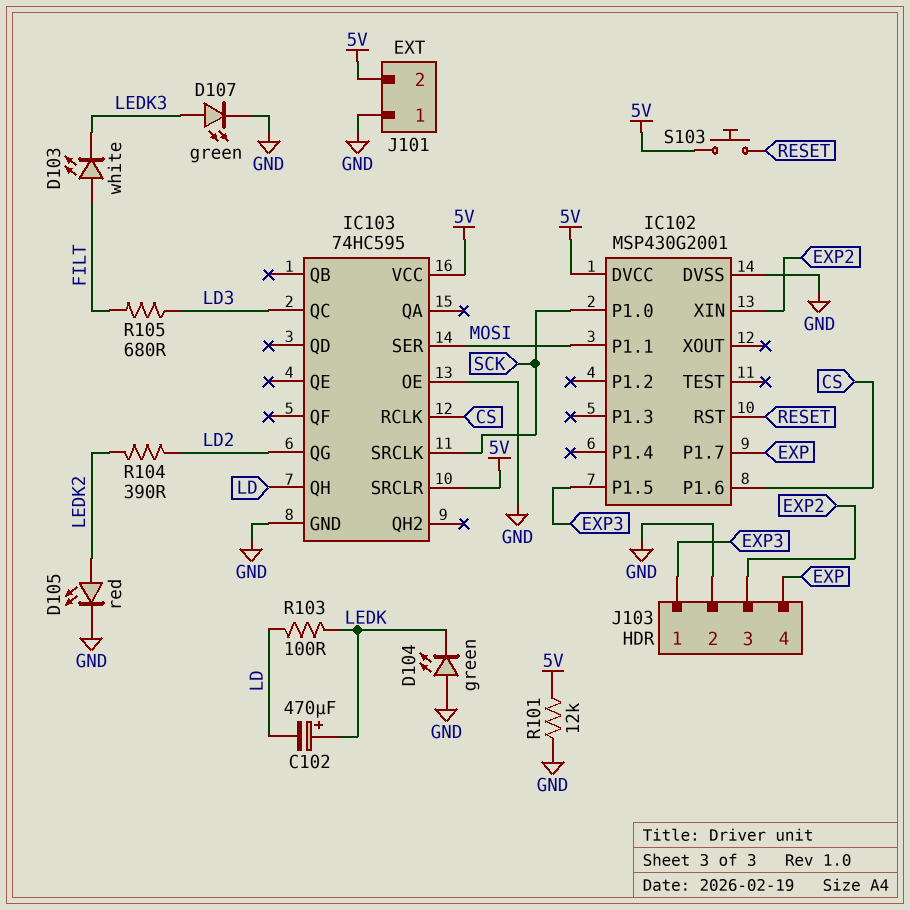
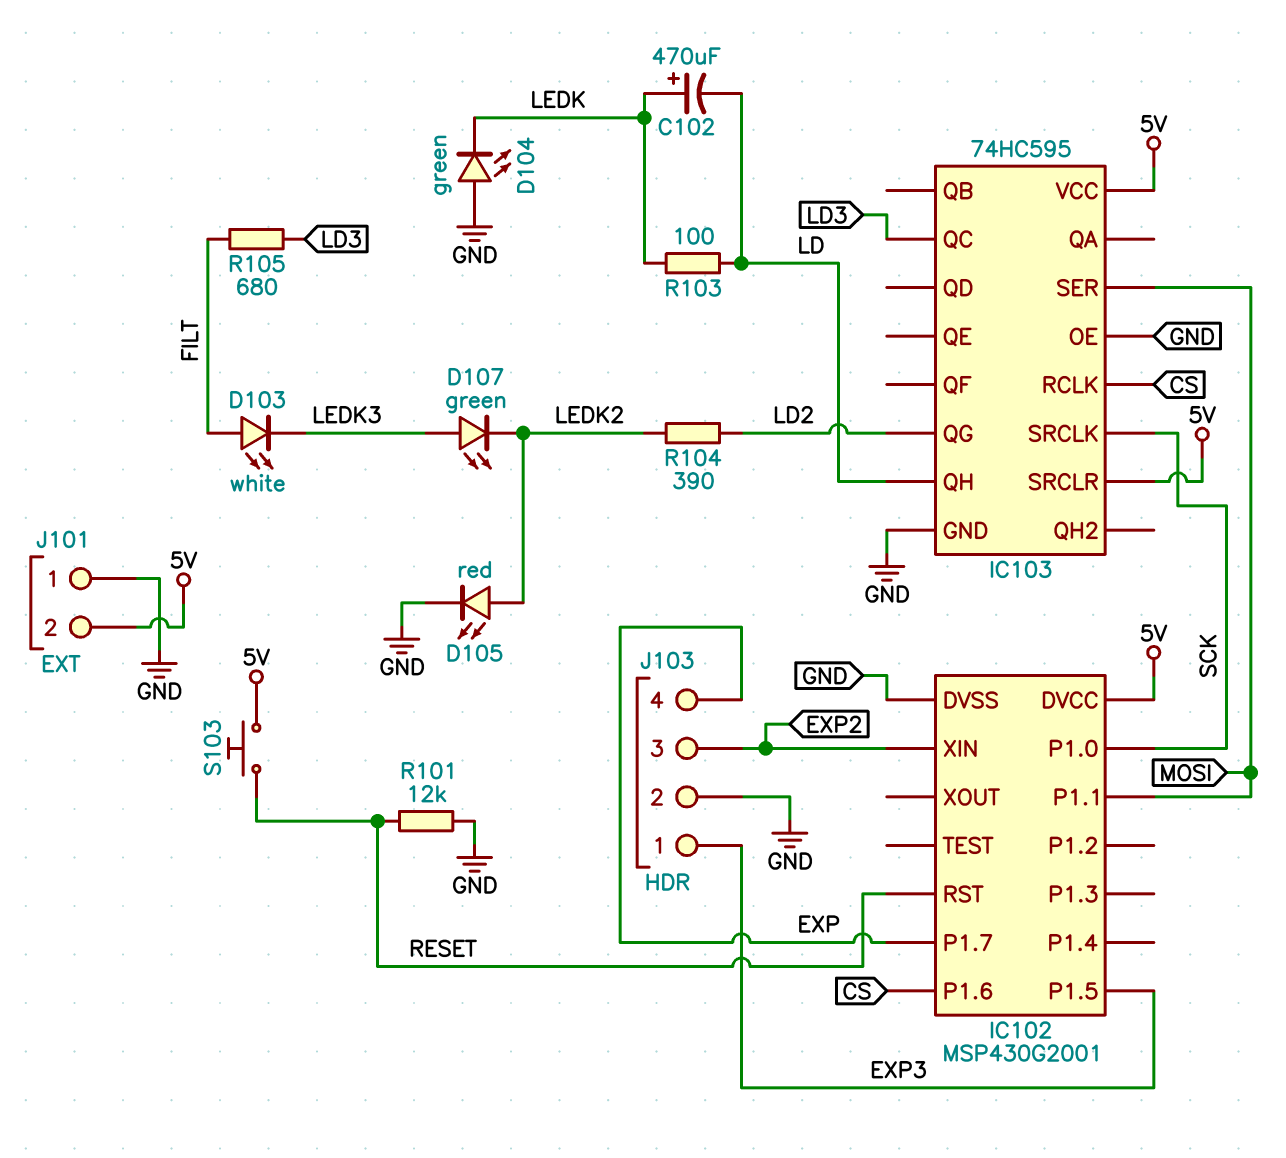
D107: LED green (A LEDK3, K GND) -> LED green (A LEDK3, K LEDK2)
R101: 12k (5V, GND) -> 12k (GND, RESET)

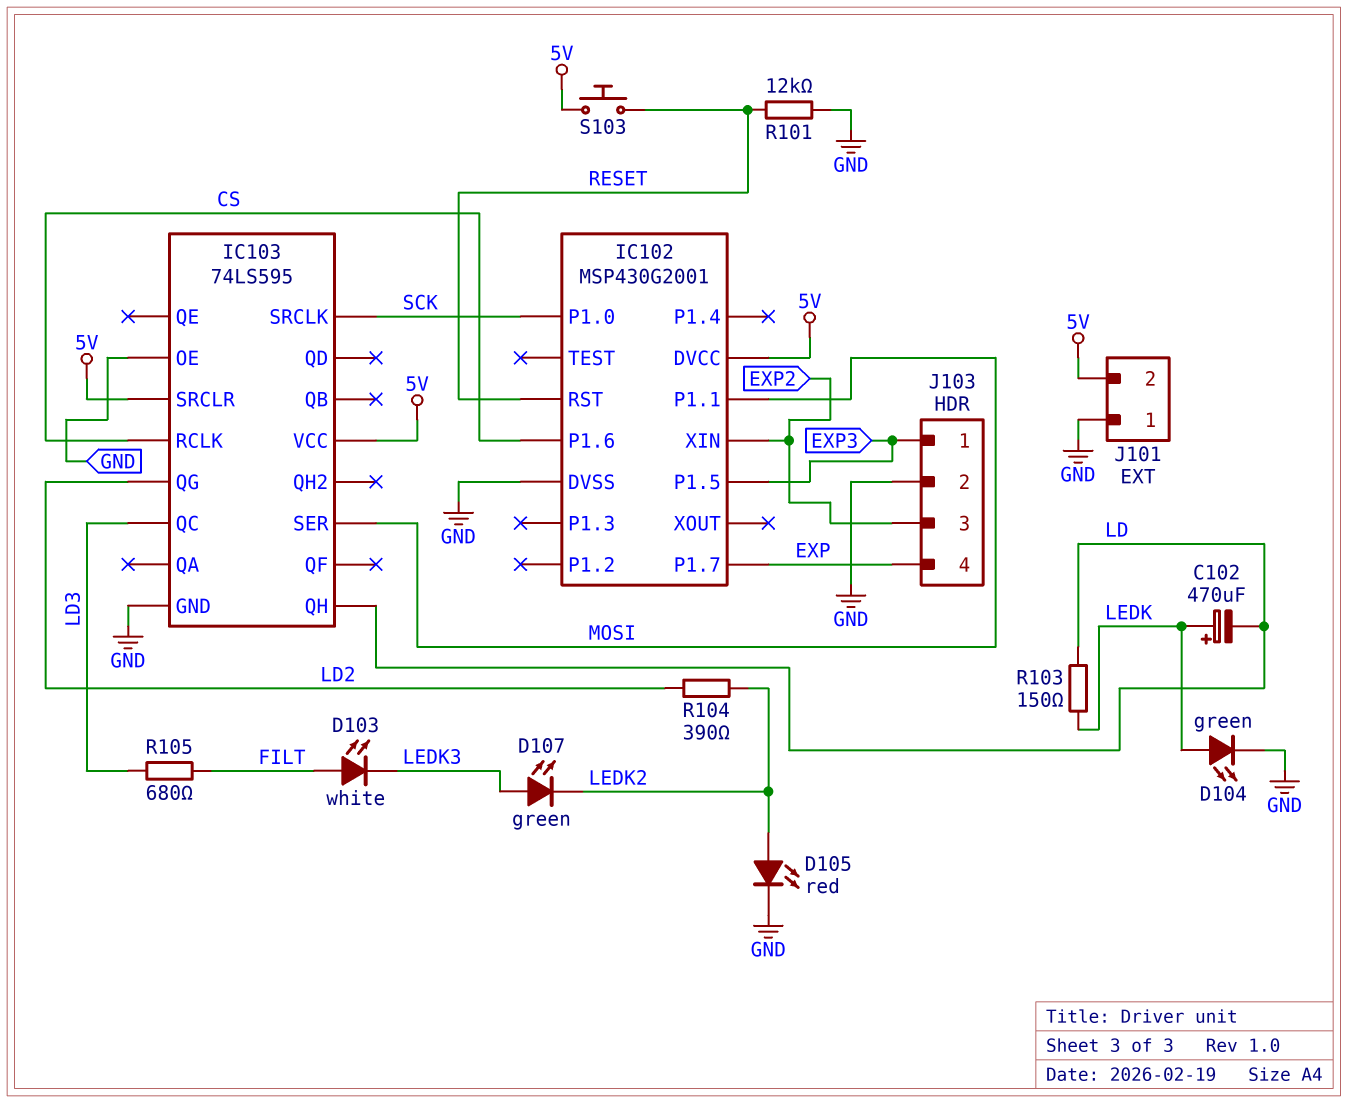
D104: LED green (A GND, K LEDK) -> LED green (A LEDK, K GND)
IC103: 74HC595 -> 74LS595
R103: 100 (LD, LEDK) -> 150 (LD, LEDK)

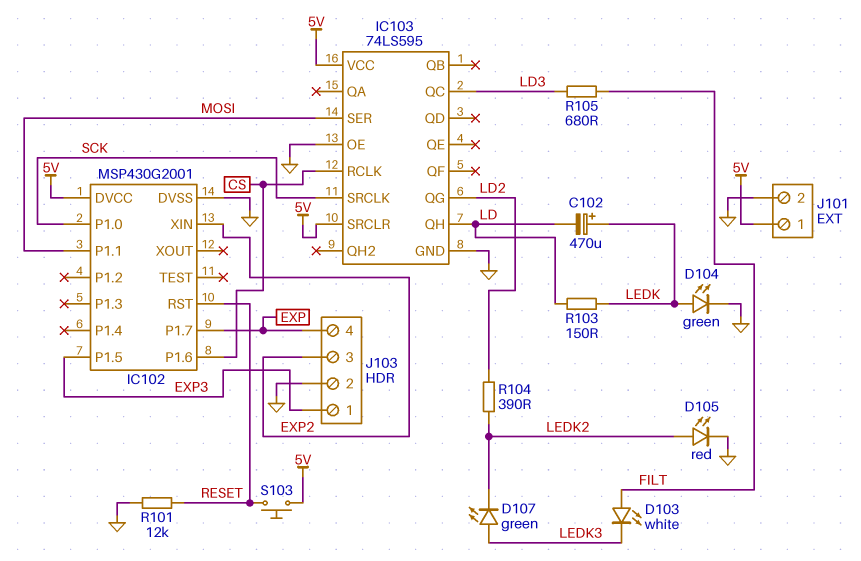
J101 pin 1: GND -> 5V
J101 pin 2: 5V -> GND

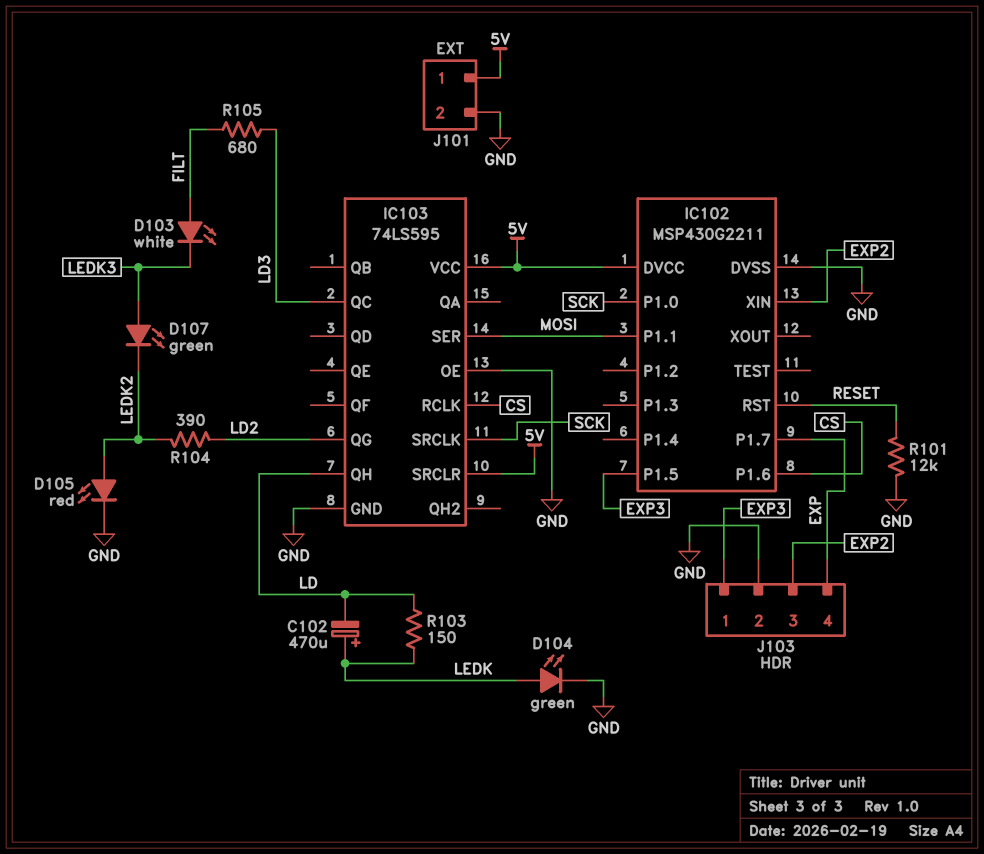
IC102: MSP430G2001 -> MSP430G2211
S103: button (5V, RESET) -> none

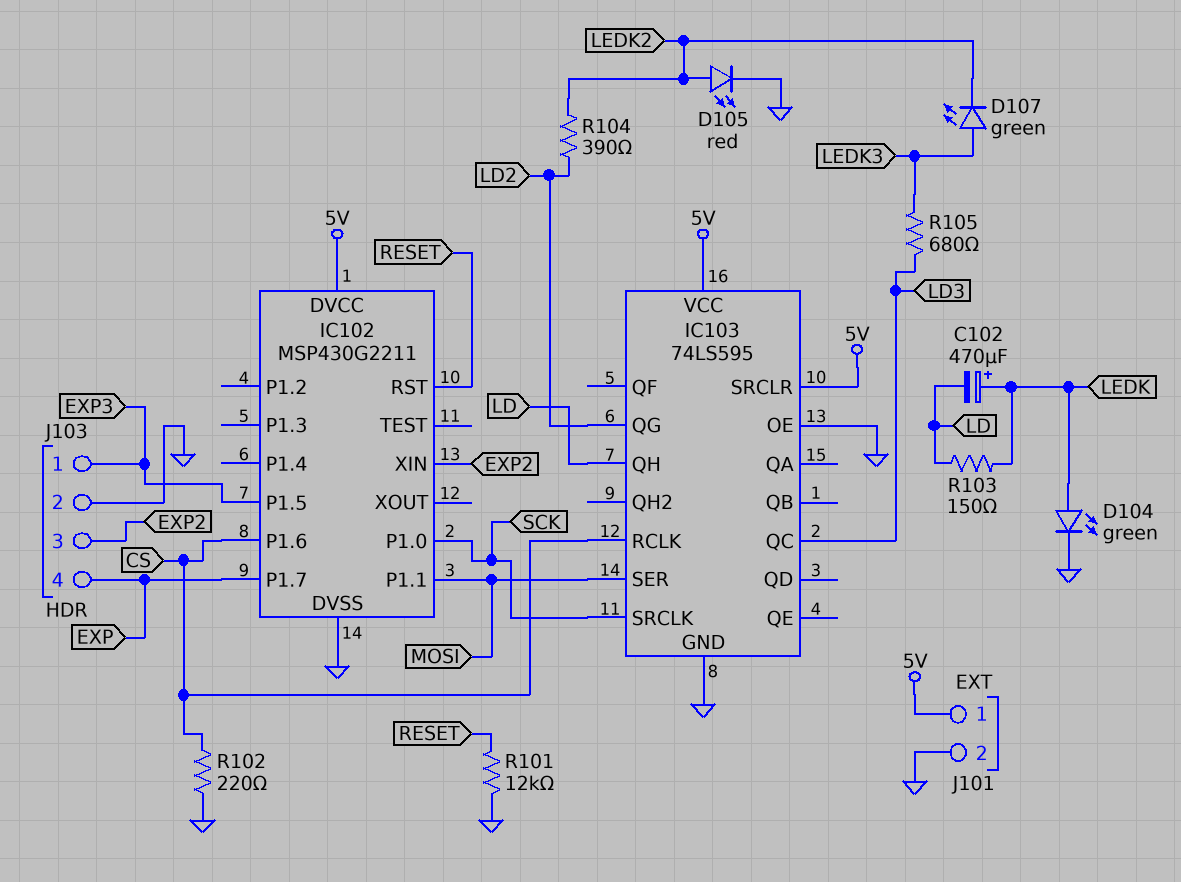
D103: LED white (A FILT, K LEDK3) -> none
R102: none -> 220 (CS, GND)
R105: 680 (FILT, LD3) -> 680 (LD3, LEDK3)

